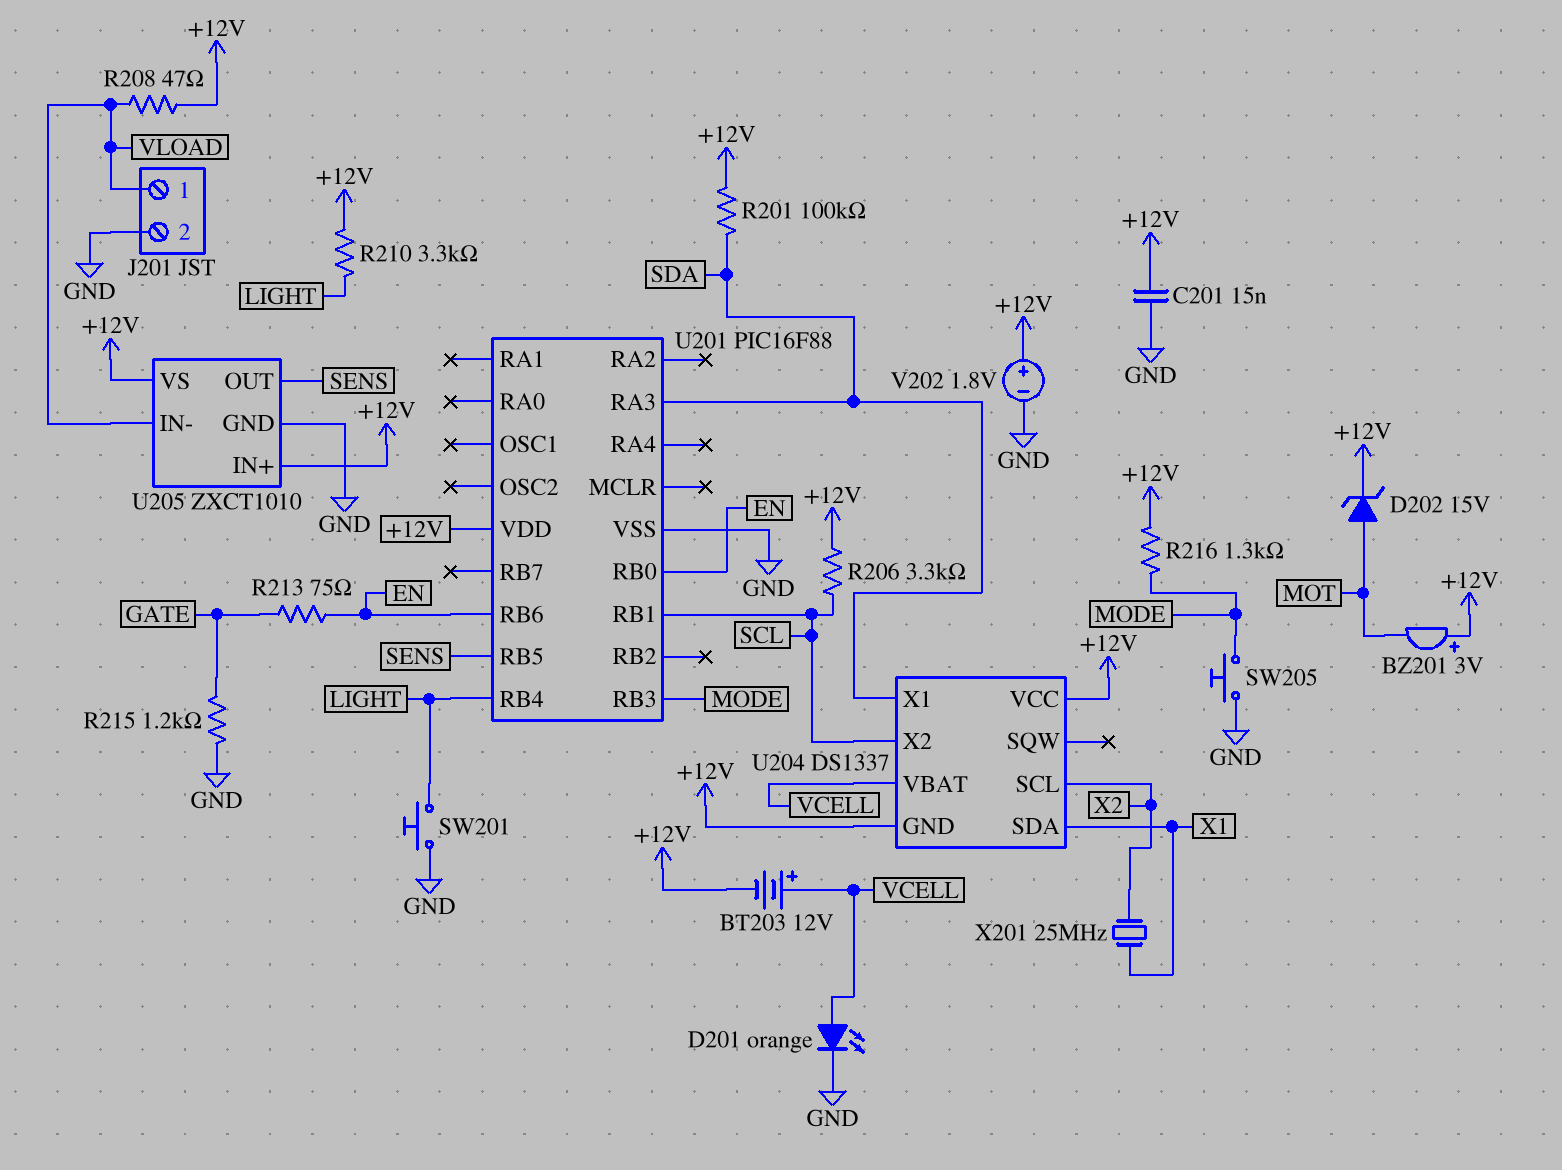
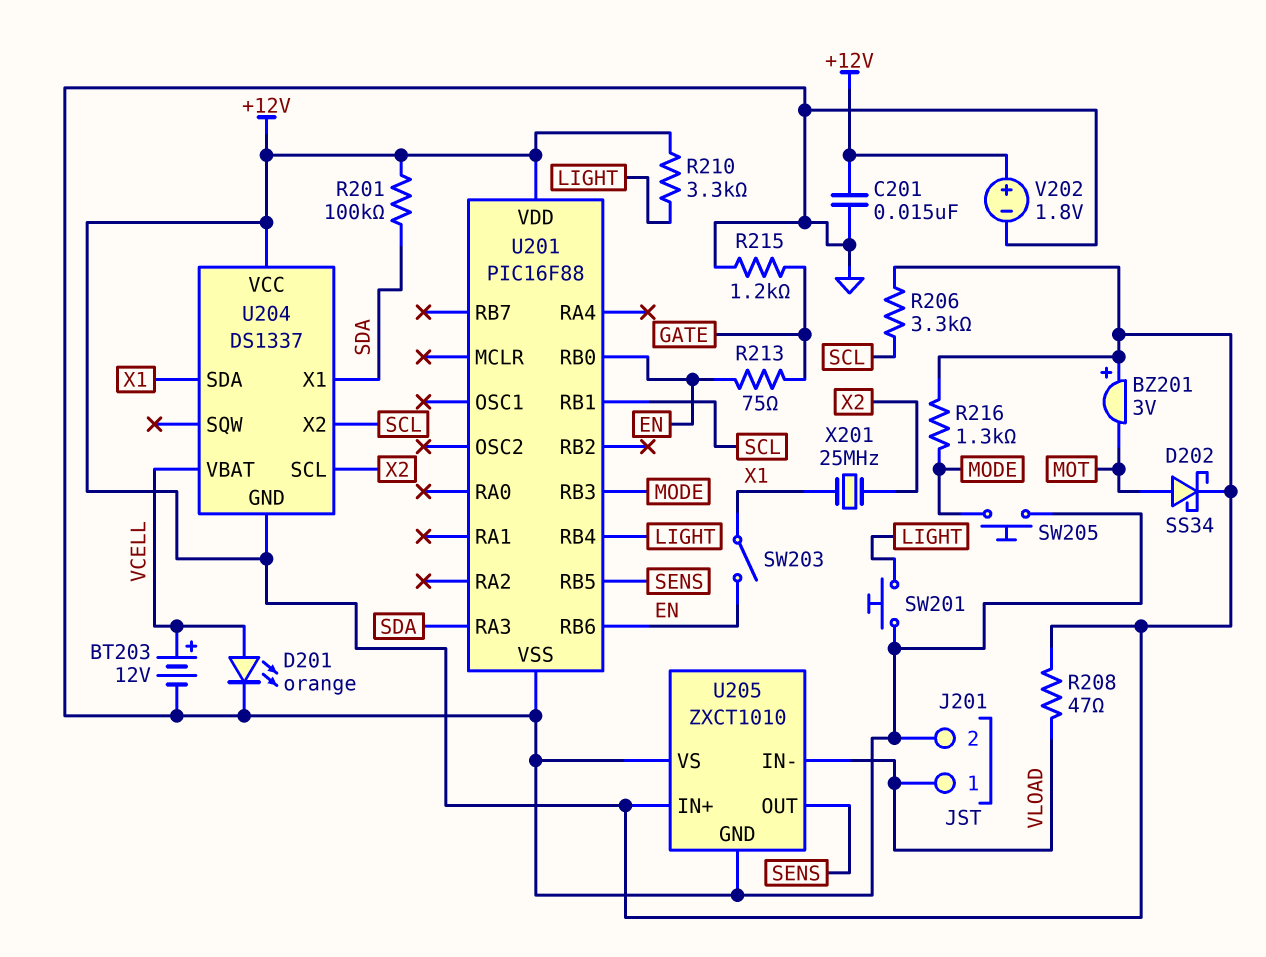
BT203: 12V (plus VCELL, minus +12V) -> 12V (plus VCELL, minus GND)
D202: zener 15V (A MOT, K +12V) -> schottky SS34 (A MOT, K +12V)
SW203: none -> switch (EN, X1)
U205 pin VS: +12V -> GND

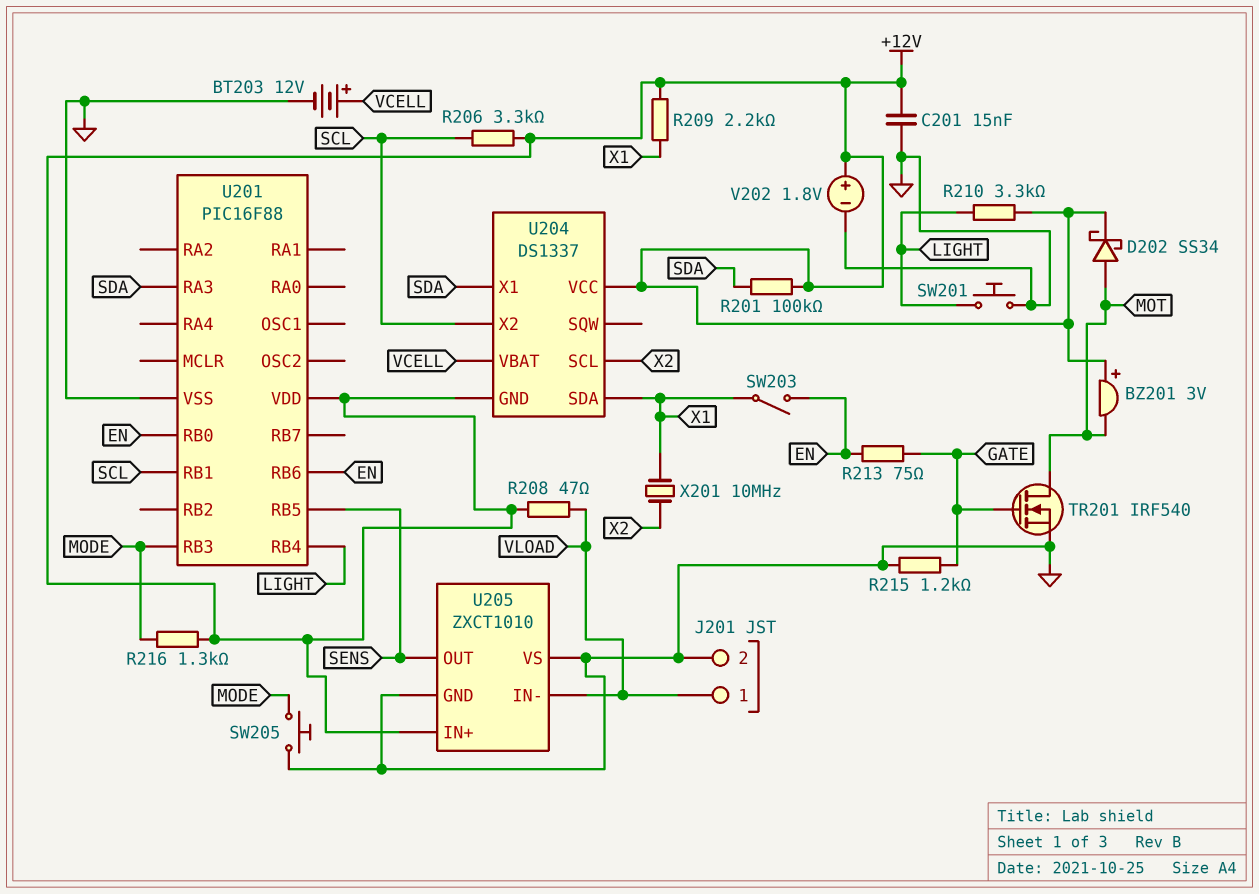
D201: LED orange (A VCELL, K GND) -> none
R209: none -> 2.2k (+12V, X1)
TR201: none -> NMOS IRF540 (G GATE, D MOT, S GND)
X201: 25MHz (X1, X2) -> 10MHz (X1, X2)

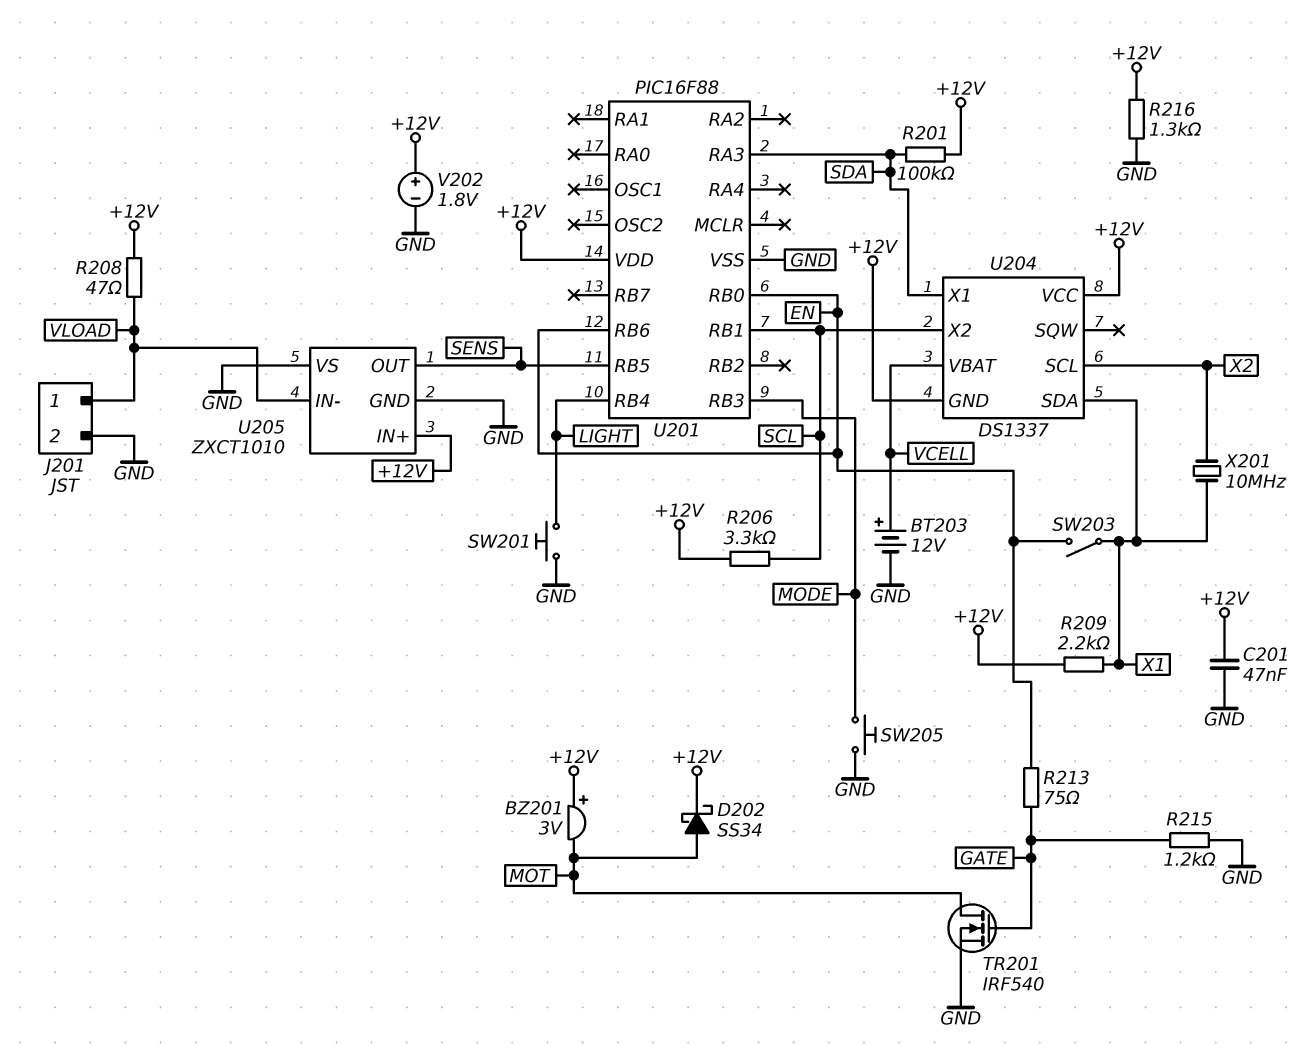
C201: 15nF (+12V, GND) -> 47nF (+12V, GND)
R210: 3.3k (+12V, LIGHT) -> none
R216: 1.3k (+12V, MODE) -> 1.3k (+12V, GND)

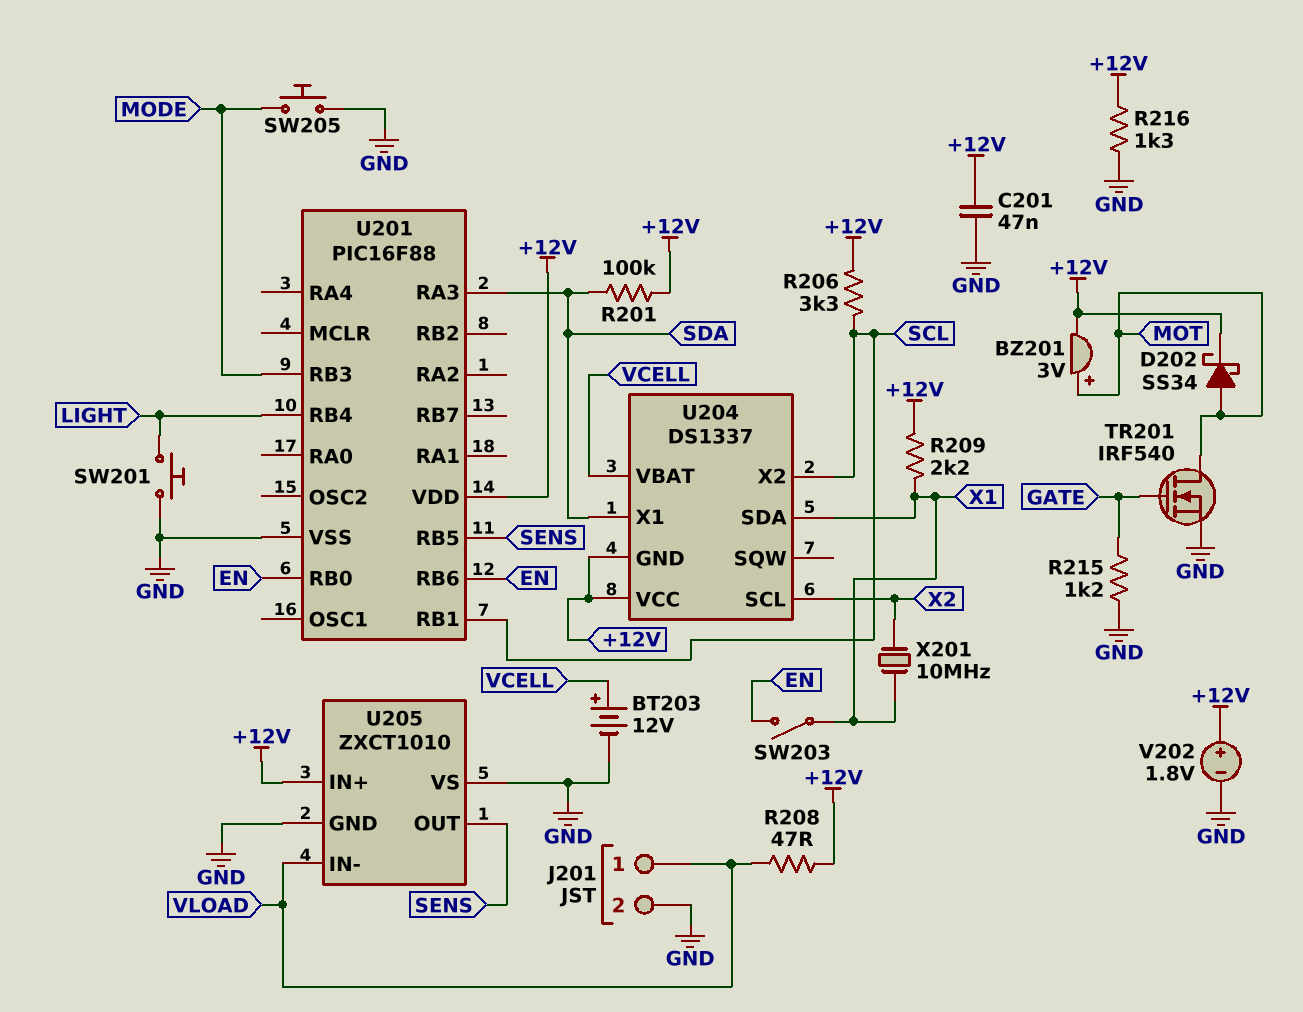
BZ201: buzzer 3V (plus +12V, minus MOT) -> buzzer 3V (plus MOT, minus +12V)
R213: 75 (EN, GATE) -> none

